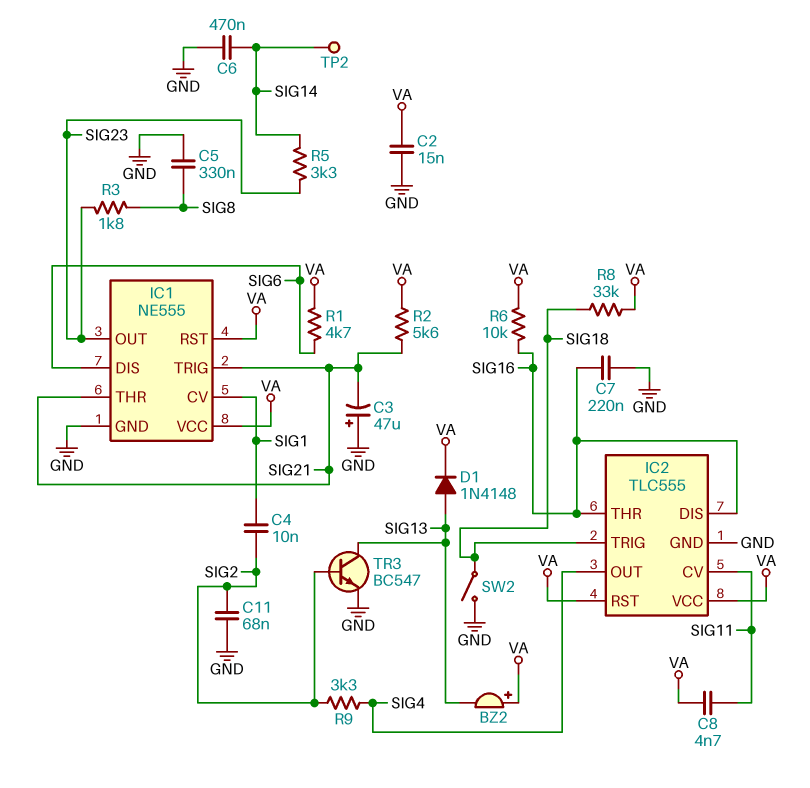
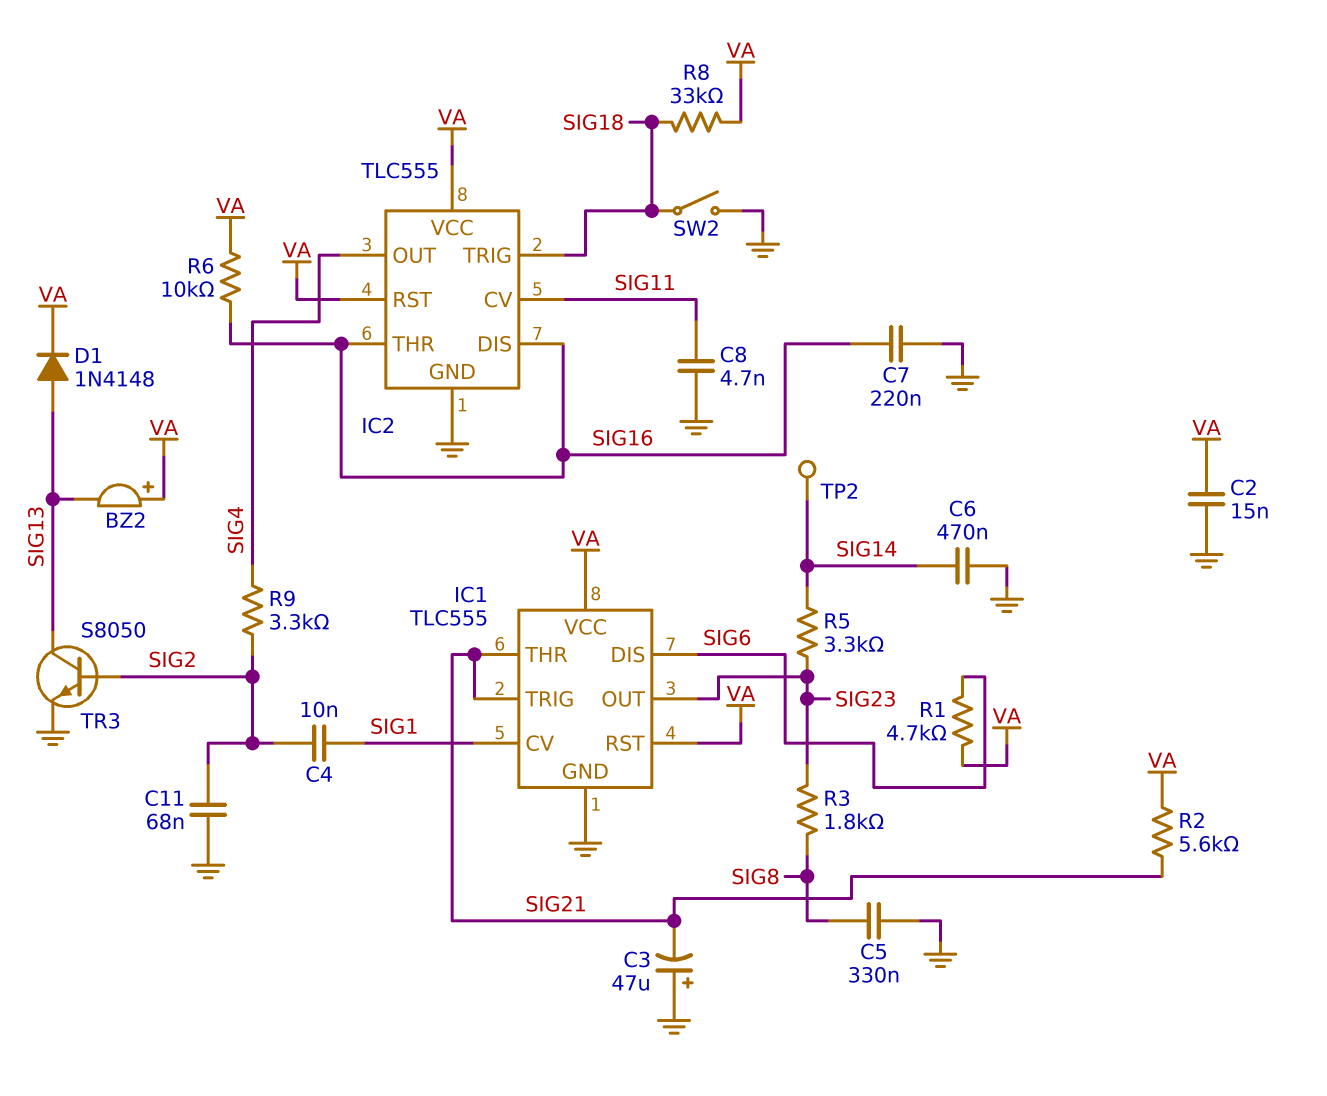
C8: 4.7nF (SIG11, VA) -> 4.7nF (GND, SIG11)
IC1: NE555 -> TLC555
TR3: NPN BC547 (B SIG2, C SIG13, E GND) -> NPN S8050 (B SIG2, C SIG13, E GND)

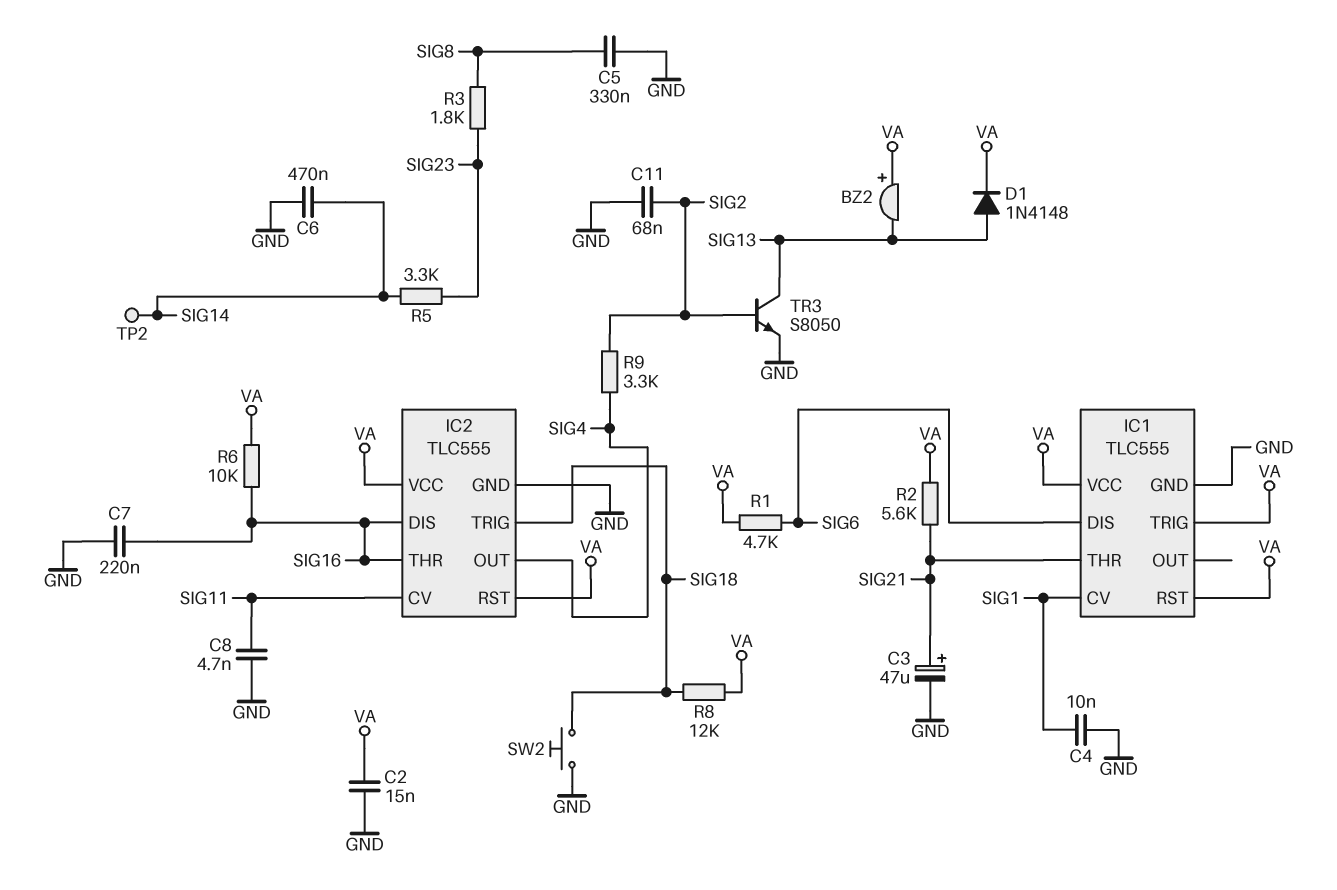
C3: 47uF (plus GND, minus SIG21) -> 47uF (plus SIG21, minus GND)
C4: 10nF (SIG1, SIG2) -> 10nF (GND, SIG1)
IC1 pin OUT: SIG23 -> none
IC1 pin TRIG: SIG21 -> VA
R8: 33k (SIG18, VA) -> 12k (SIG18, VA)
SW2: switch (GND, SIG18) -> button (GND, SIG18)

